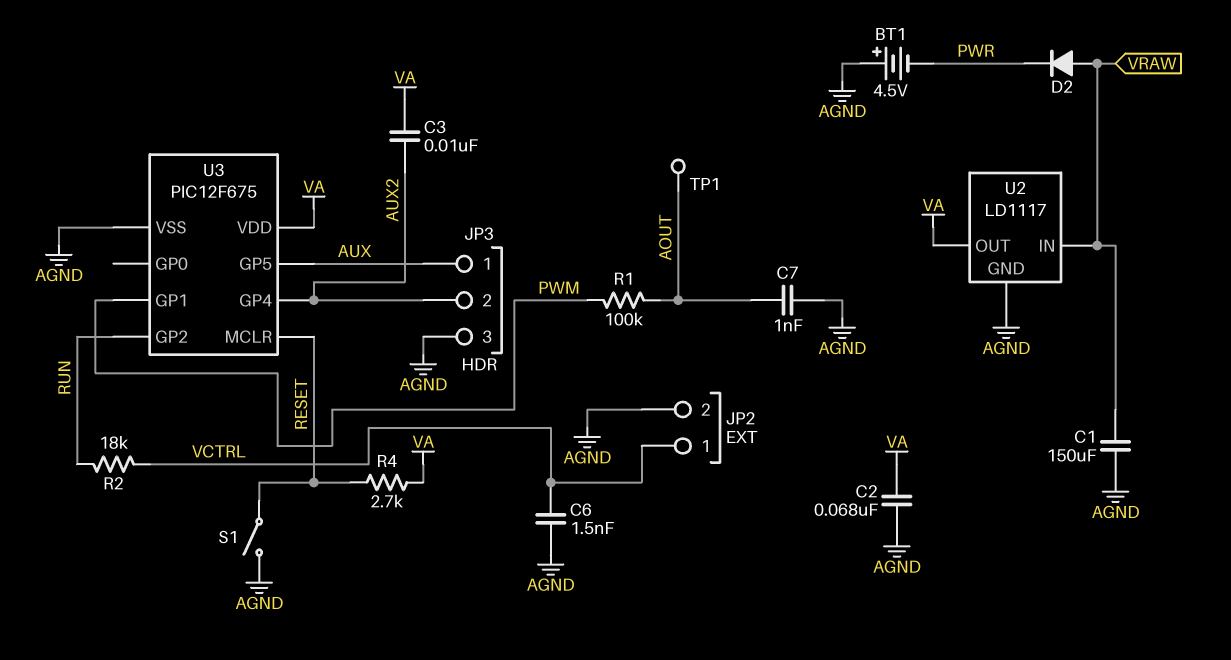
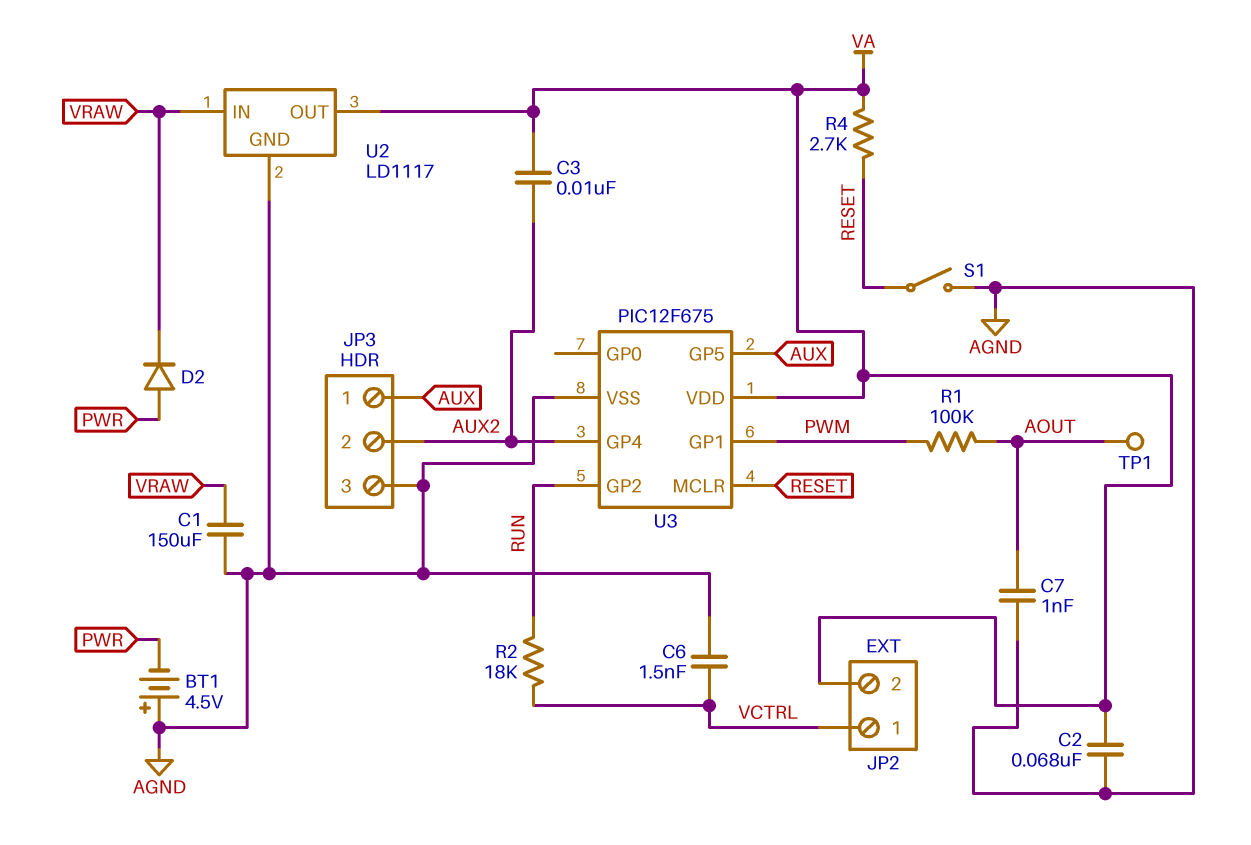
D2: diode (A VRAW, K PWR) -> diode (A PWR, K VRAW)
JP2 pin 2: AGND -> VA

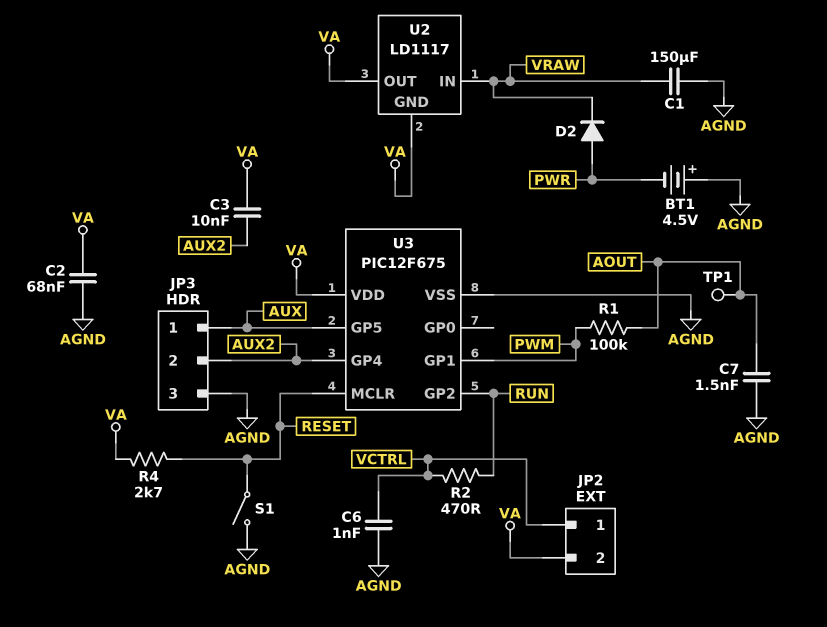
C6: 1.5nF (AGND, VCTRL) -> 1nF (AGND, VCTRL)
C7: 1nF (AGND, AOUT) -> 1.5nF (AGND, AOUT)
R2: 18k (RUN, VCTRL) -> 470 (RUN, VCTRL)
U2 pin GND: AGND -> VA

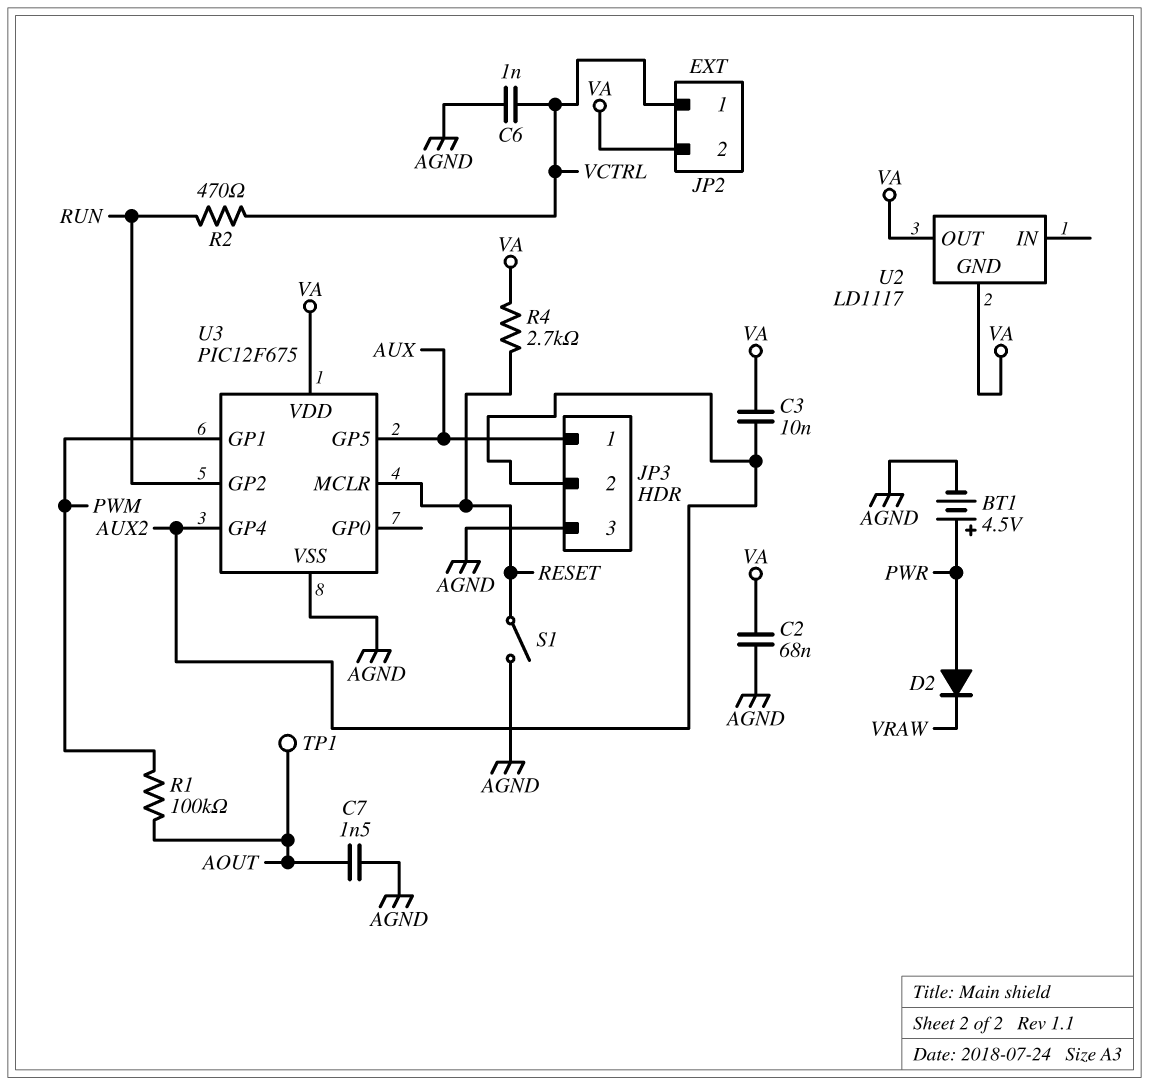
BT1: 4.5V (plus AGND, minus PWR) -> 4.5V (plus PWR, minus AGND)
C1: 150uF (AGND, VRAW) -> none
U2 pin IN: VRAW -> none

